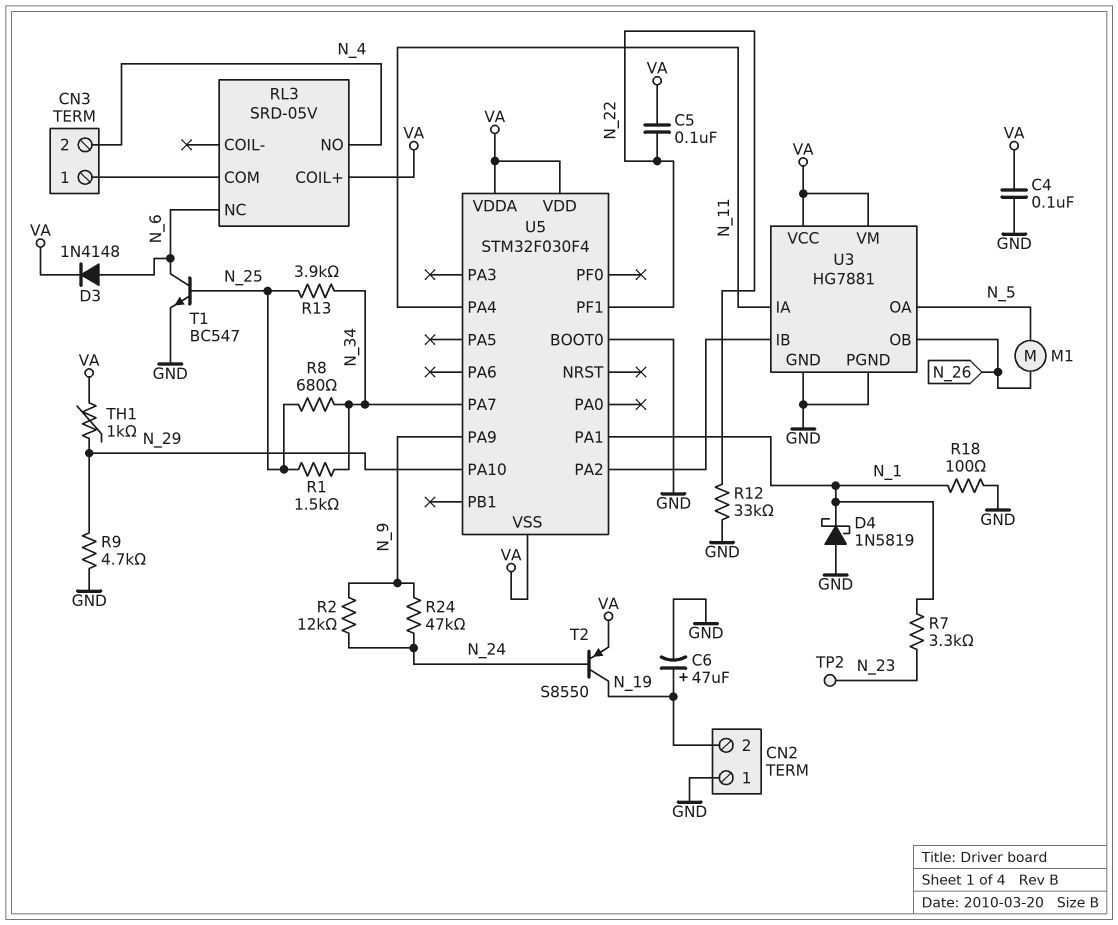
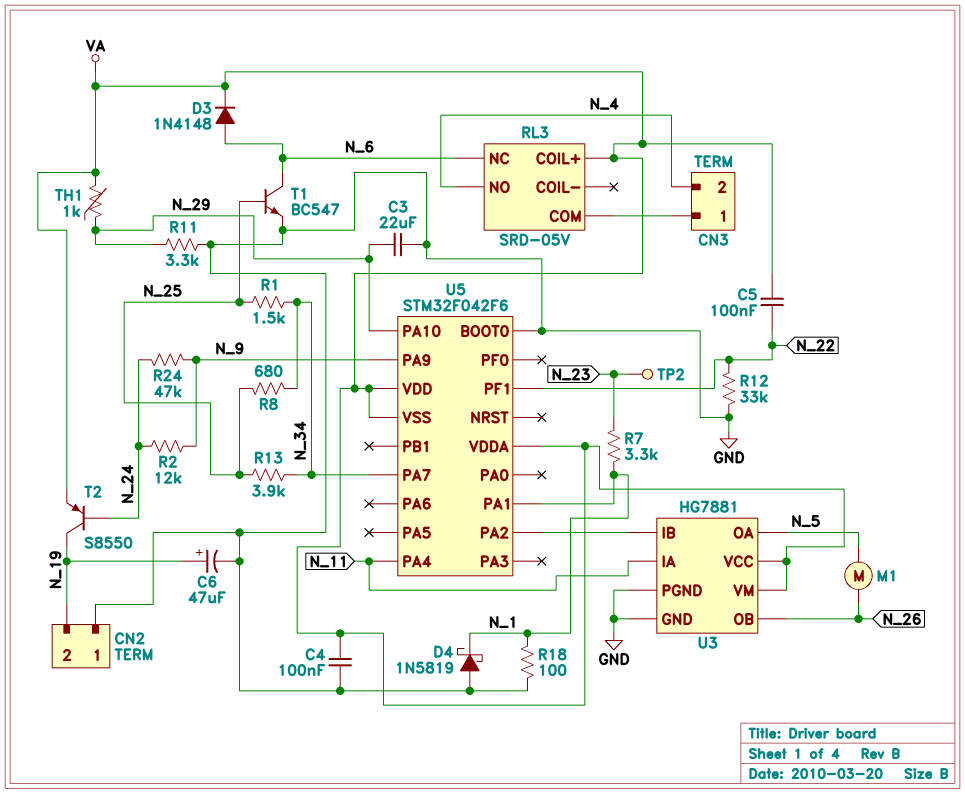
C3: none -> 22uF (GND, N_29)
R9: 4.7k (GND, N_29) -> none
R11: none -> 3.3k (GND, N_29)
U5: STM32F030F4 -> STM32F042F6

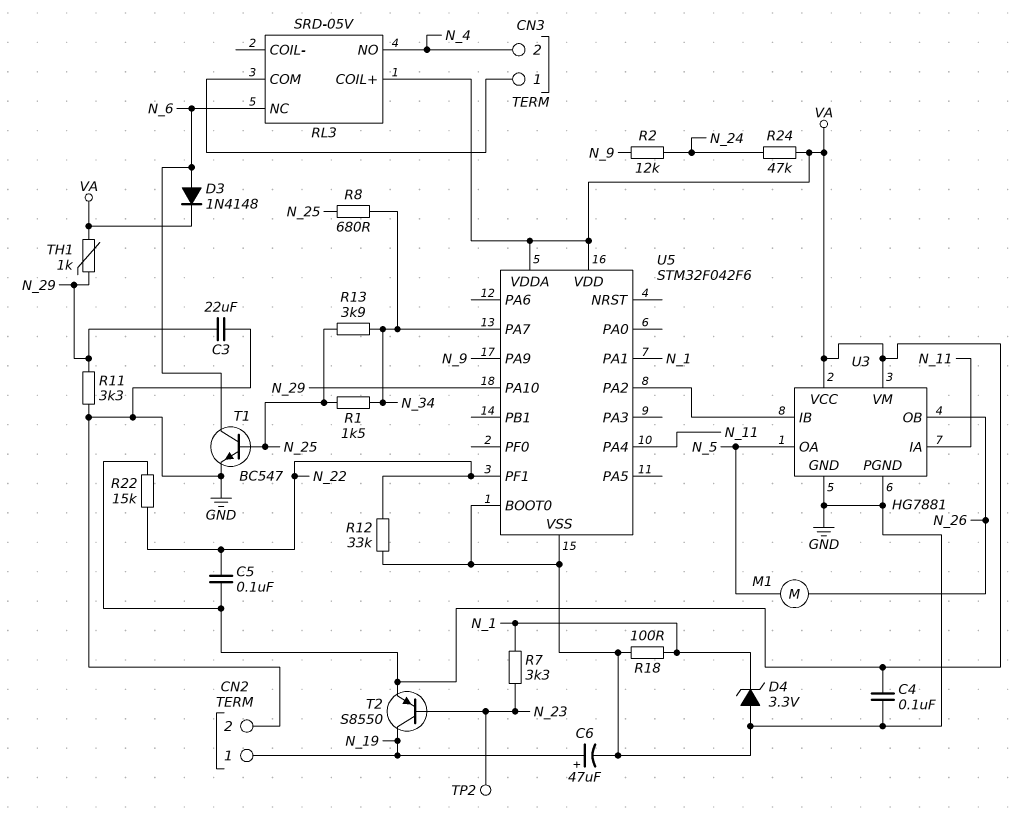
CN2 pin 1: GND -> N_19
CN2 pin 2: N_19 -> GND
D4: schottky 1N5819 (A GND, K N_1) -> zener 3.3V (A GND, K N_1)
R22: none -> 15k (N_22, VA)
R24: 47k (N_9, N_24) -> 47k (N_24, VA)
T2: PNP S8550 (B N_24, C N_19, E VA) -> PNP S8550 (B N_23, C N_19, E VA)
U5 pin VSS: VA -> GND

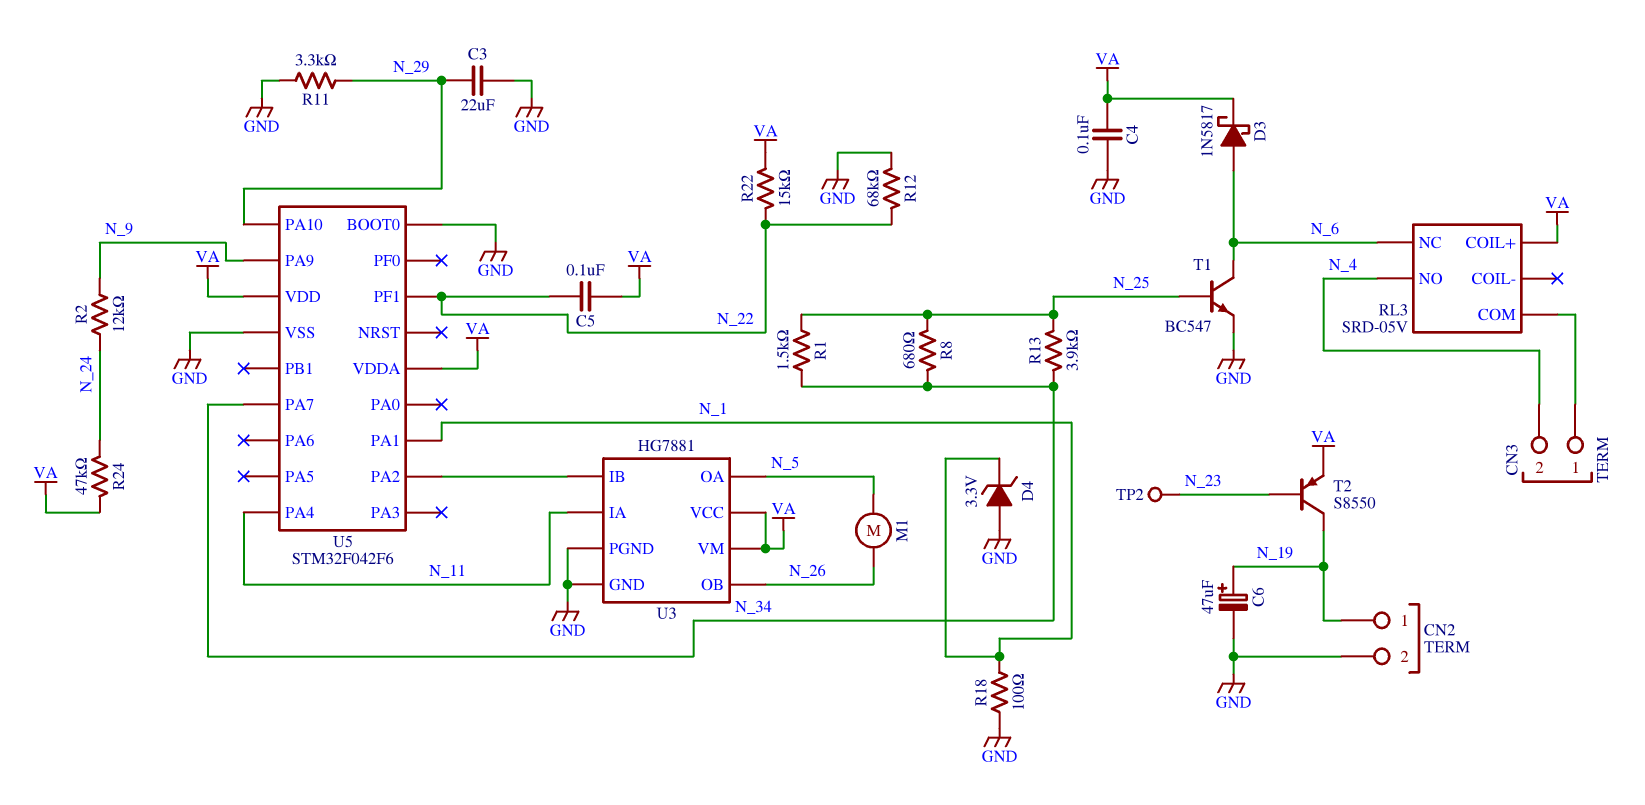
D3: diode 1N4148 (A N_6, K VA) -> schottky 1N5817 (A N_6, K VA)
R7: 3.3k (N_1, N_23) -> none
R12: 33k (GND, N_22) -> 68k (GND, N_22)
TH1: 1k (N_29, VA) -> none

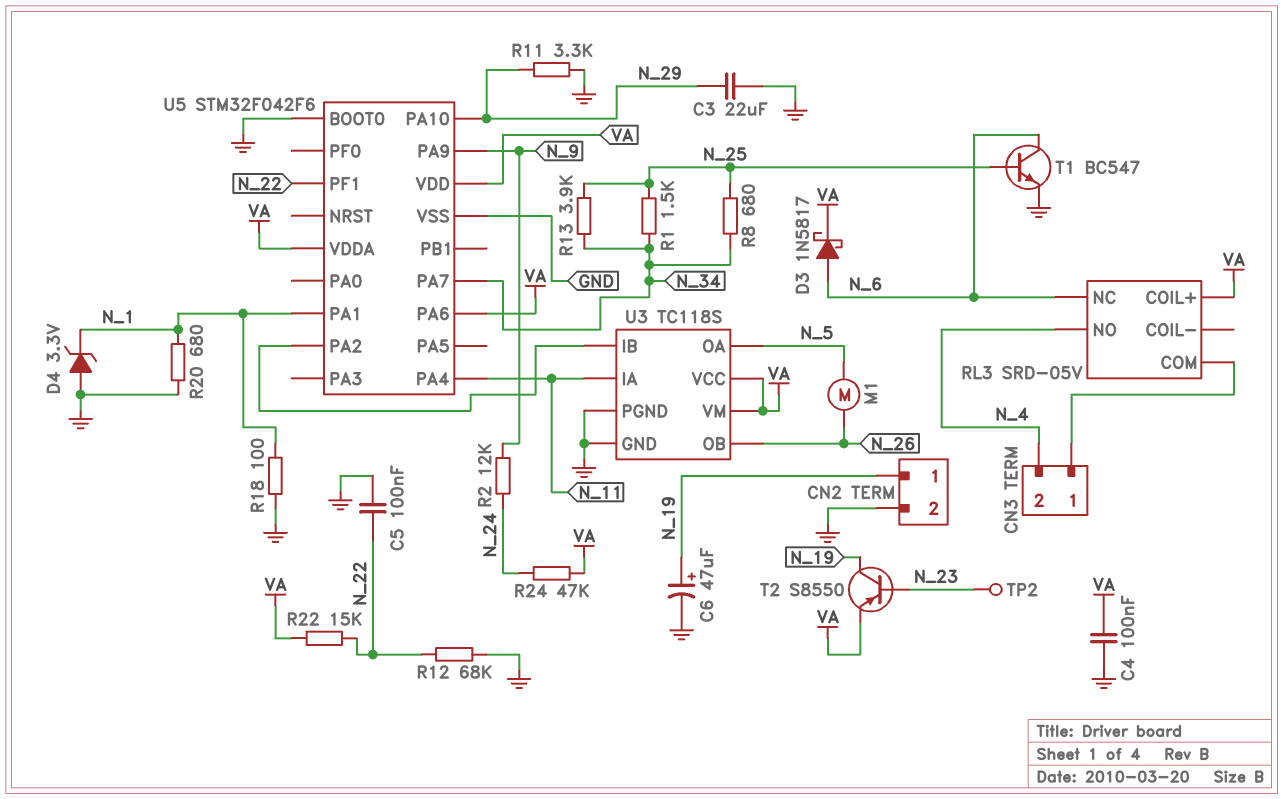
C5: 100nF (N_22, VA) -> 100nF (GND, N_22)
R20: none -> 680 (GND, N_1)
U3: HG7881 -> TC118S
U5 pin PA6: none -> VA

